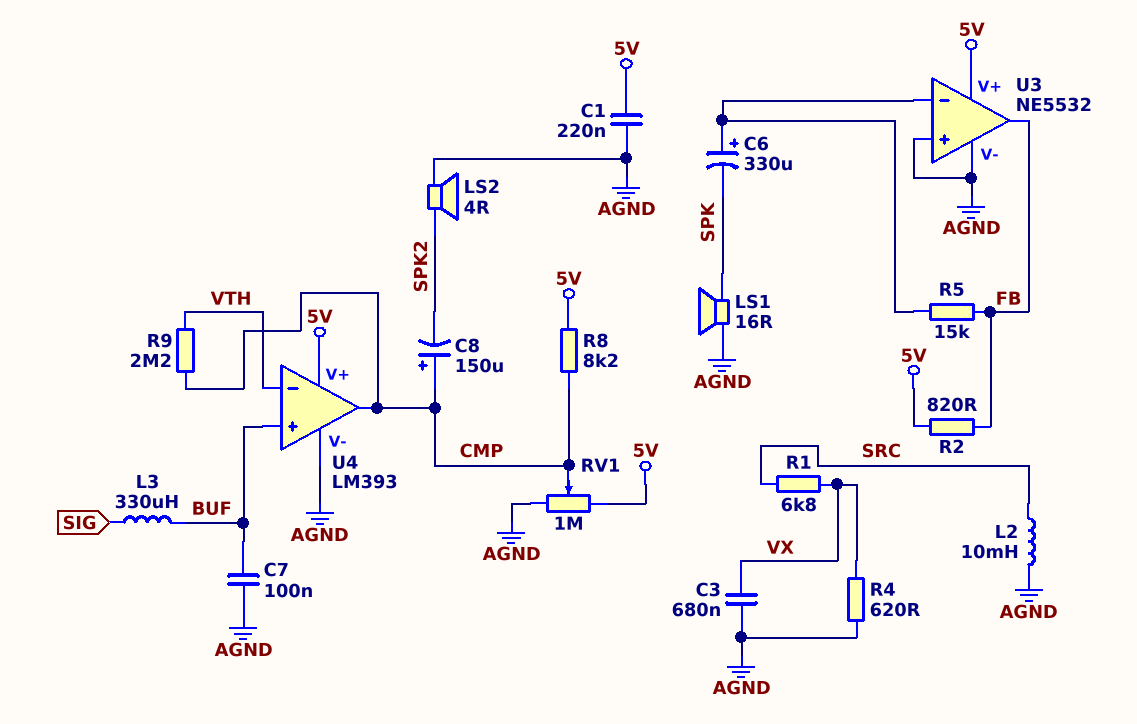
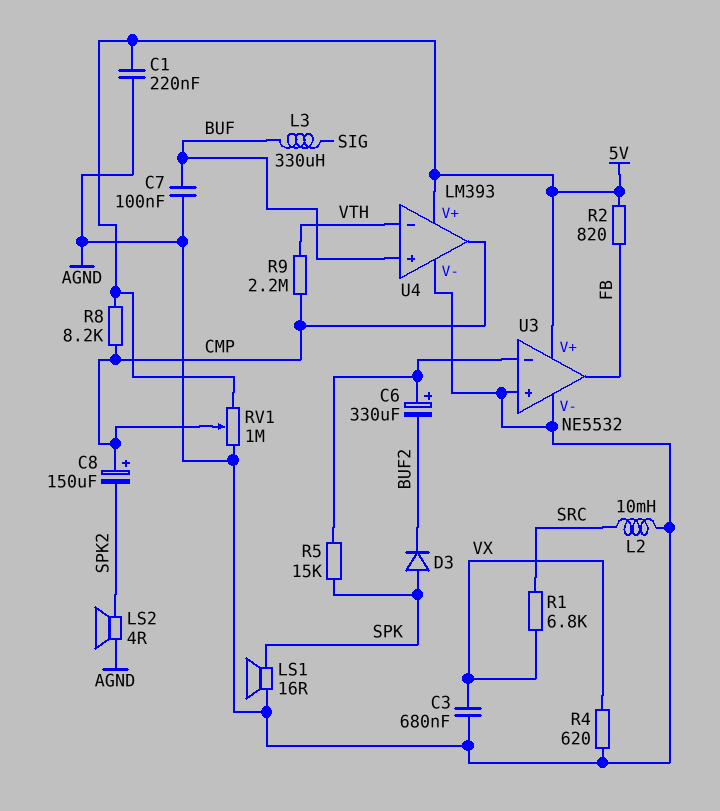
C6: 330uF (plus U3/in-, minus SPK) -> 330uF (plus U3/in-, minus BUF2)
D3: none -> diode (A SPK, K BUF2)
R5: 15k (FB, U3/in-) -> 15k (SPK, U3/in-)

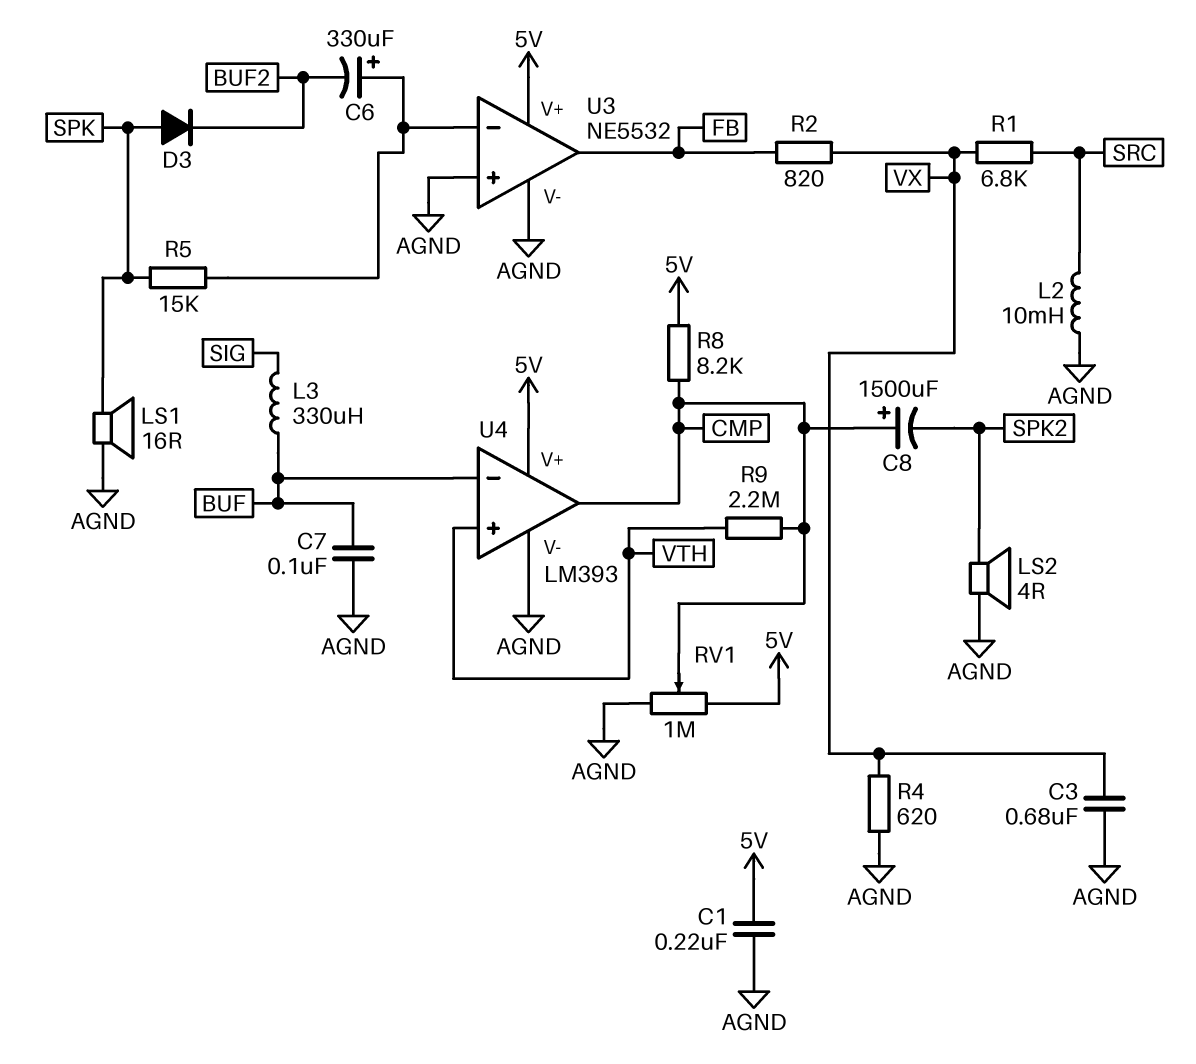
C8: 150uF (plus CMP, minus SPK2) -> 1500uF (plus CMP, minus SPK2)
R2: 820 (5V, FB) -> 820 (FB, VX)
U4 pin in+: BUF -> VTH
U4 pin in-: VTH -> BUF

